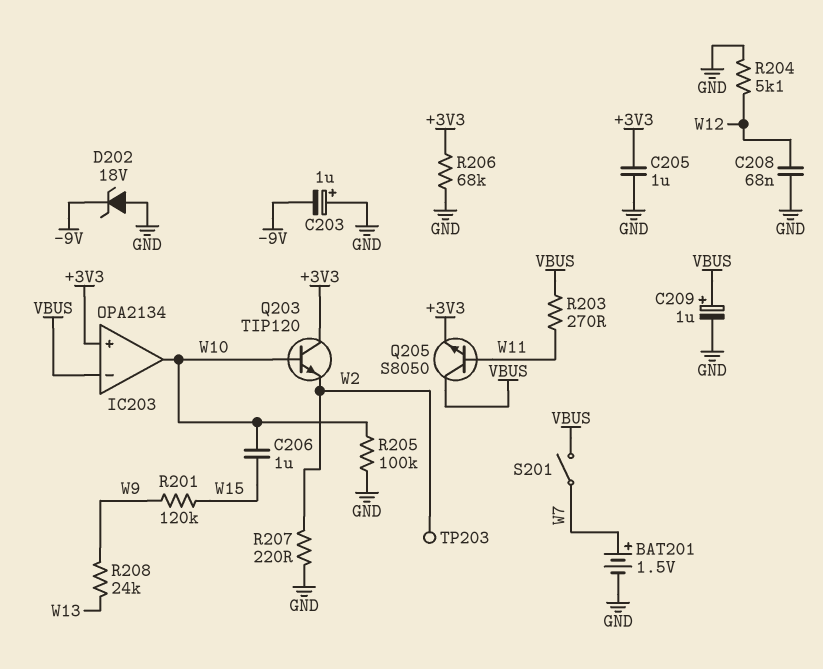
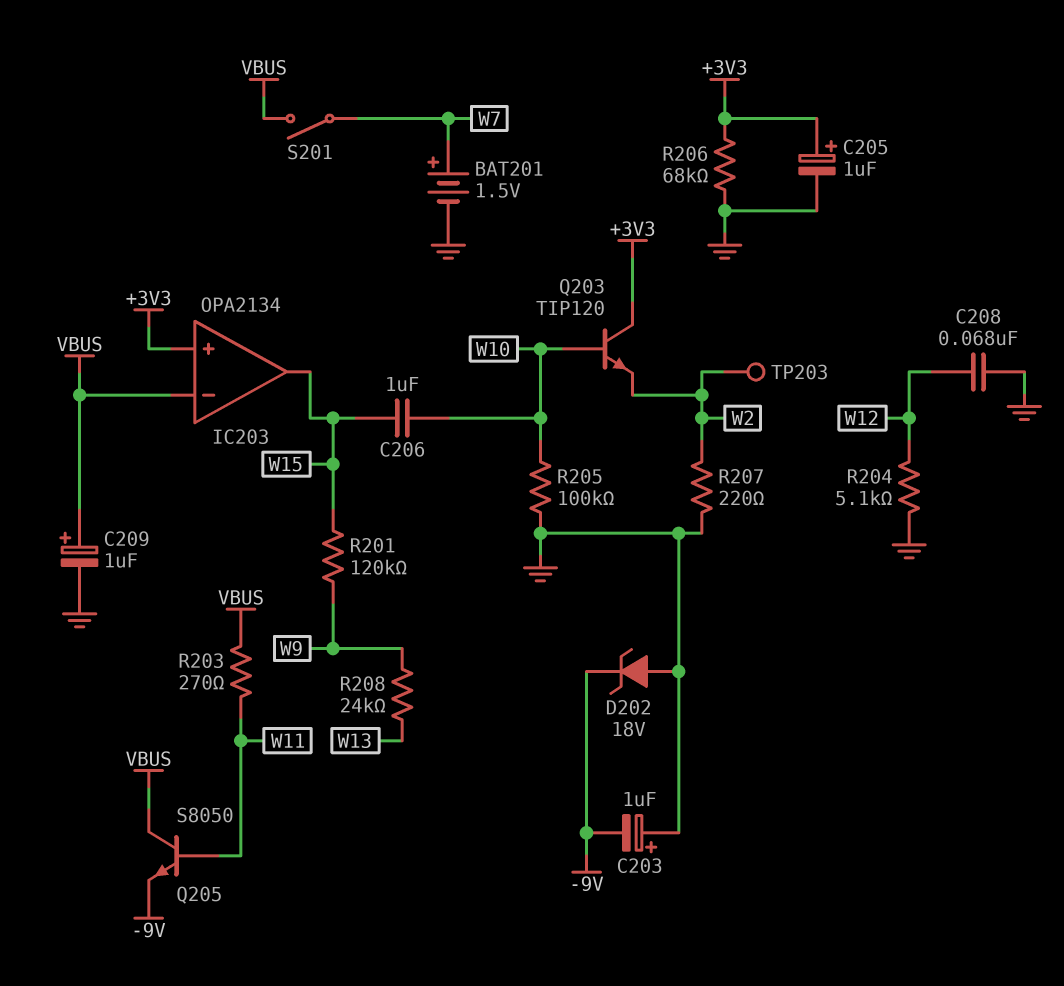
C205: 1uF (+3V3, GND) -> 1uF (plus +3V3, minus GND)
IC203 pin out: W10 -> W15
Q205: NPN S8050 (B W11, C VBUS, E +3V3) -> NPN S8050 (B W11, C VBUS, E -9V)

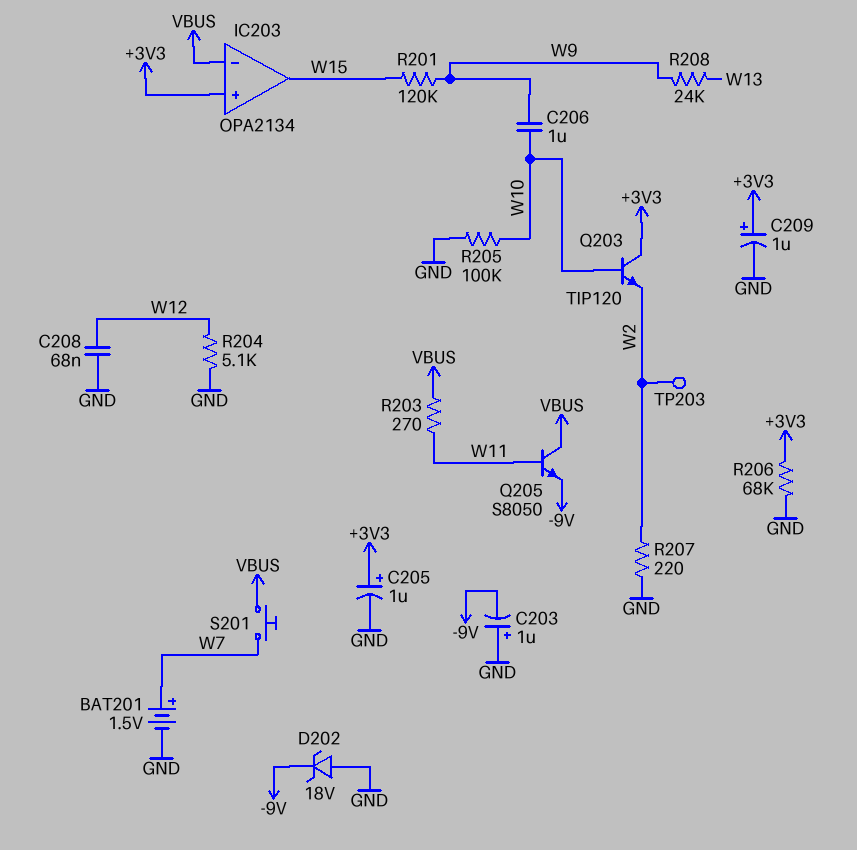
C206: 1uF (W10, W15) -> 1uF (W9, W10)
C209: 1uF (plus VBUS, minus GND) -> 1uF (plus +3V3, minus GND)
S201: switch (VBUS, W7) -> button (VBUS, W7)

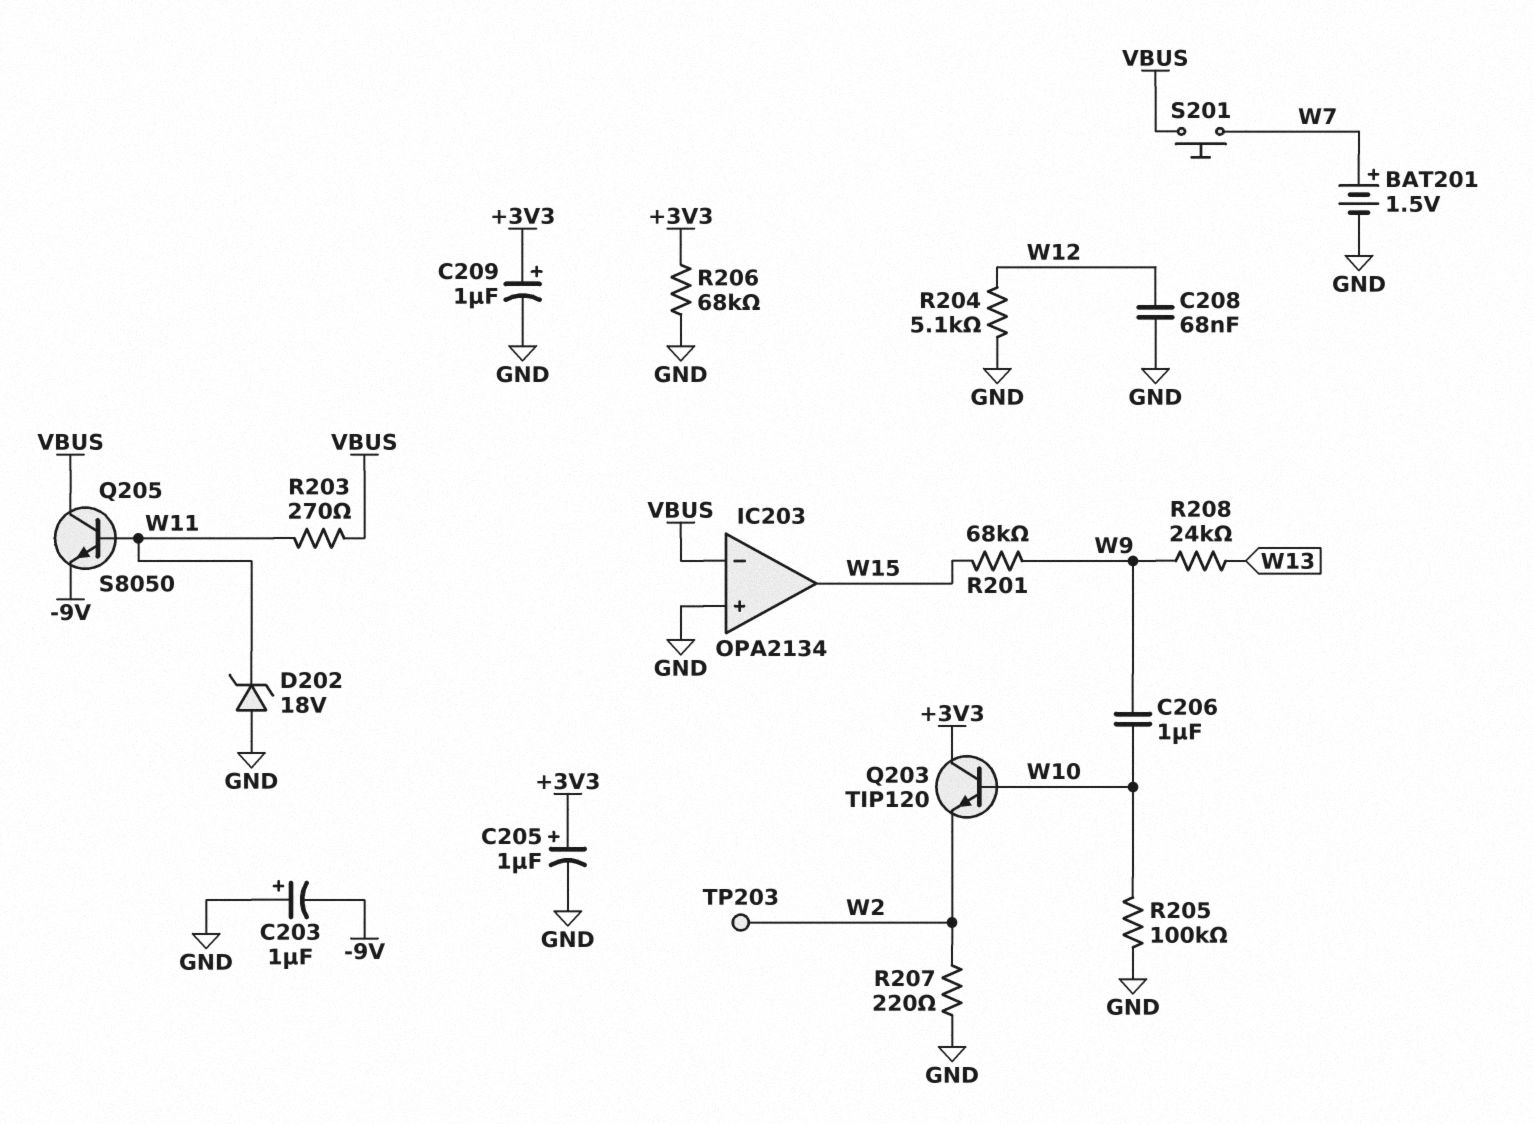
D202: zener 18V (A GND, K -9V) -> zener 18V (A GND, K W11)
IC203 pin in+: +3V3 -> GND
R201: 120k (W9, W15) -> 68k (W9, W15)

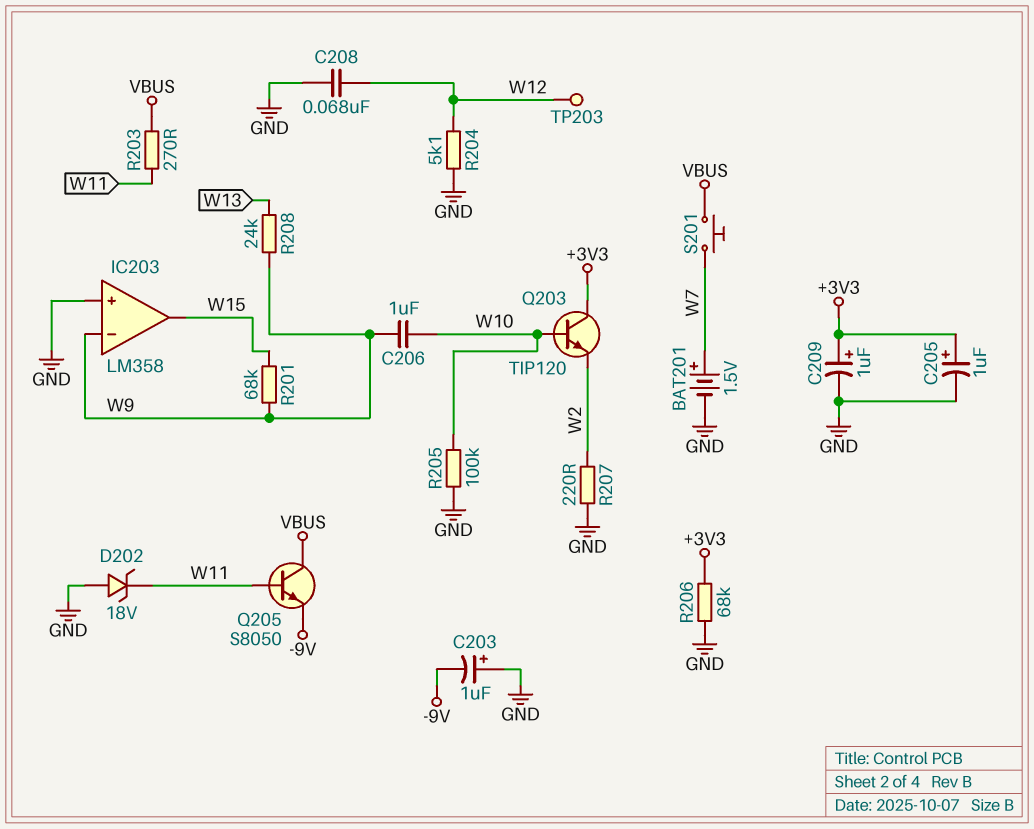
IC203: OPA2134 -> LM358
IC203 pin in-: VBUS -> W9
TP203: test point (W2) -> test point (W12)

